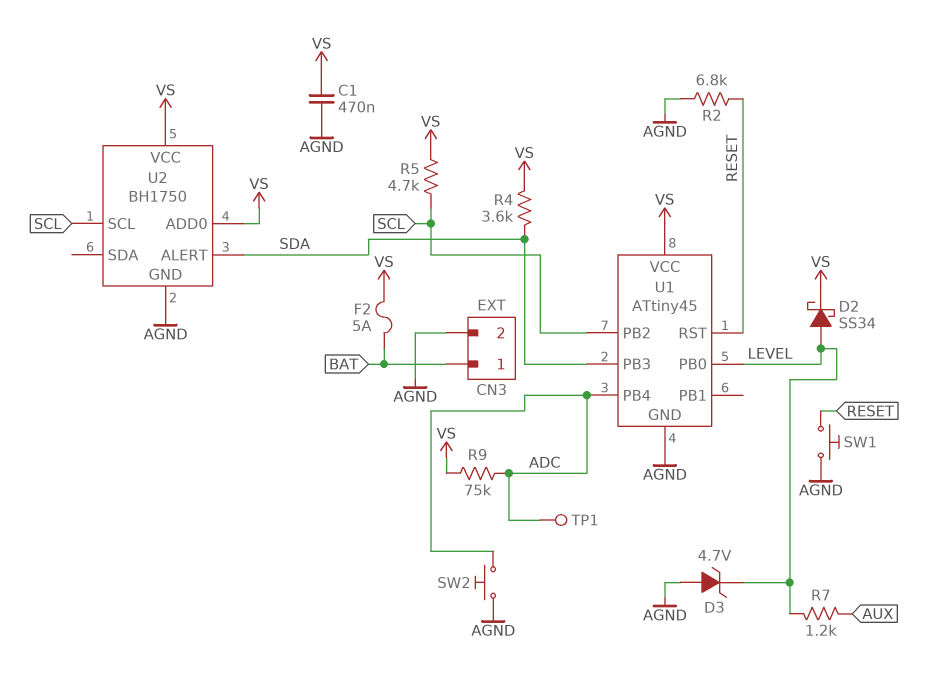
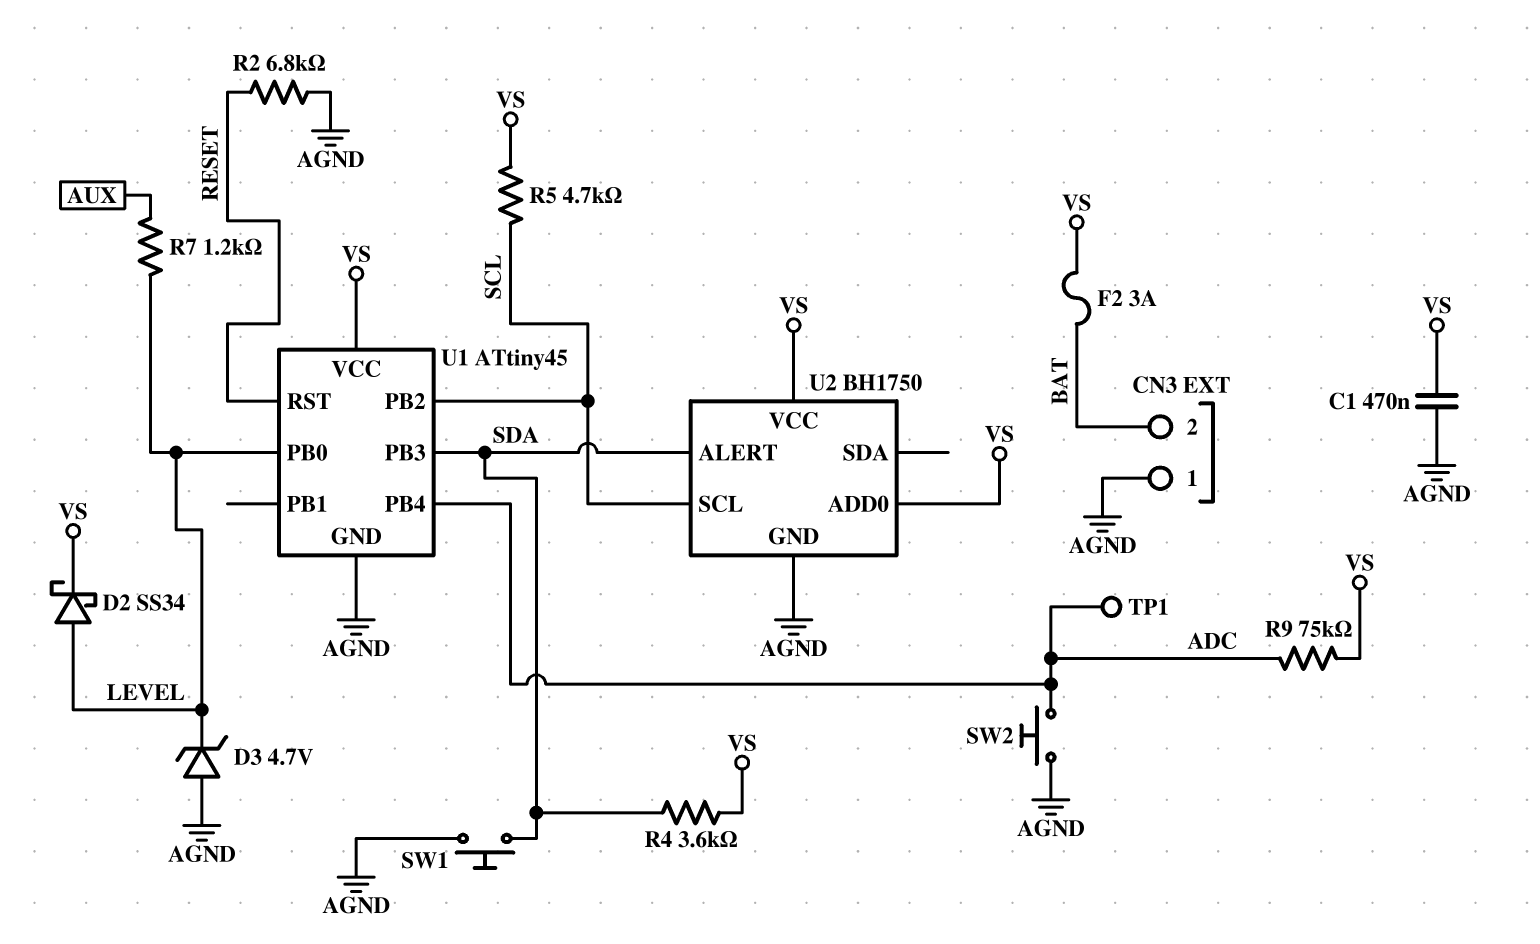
CN3 pin 1: BAT -> AGND
CN3 pin 2: AGND -> BAT
F2: 5A (BAT, VS) -> 3A (BAT, VS)
SW1: button (AGND, RESET) -> button (AGND, SDA)

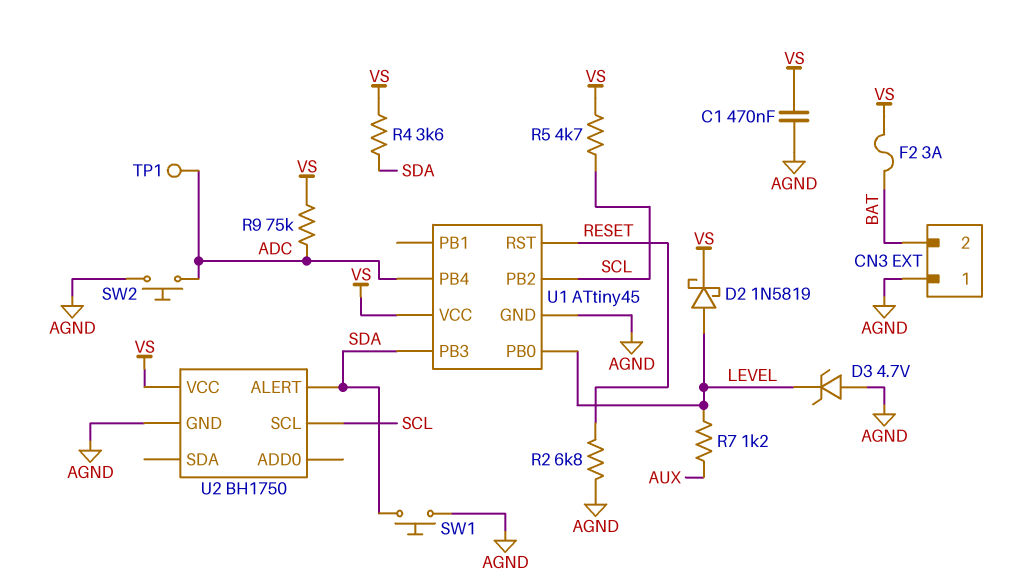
D2: schottky SS34 (A LEVEL, K VS) -> schottky 1N5819 (A LEVEL, K VS)
U2 pin ADD0: VS -> none

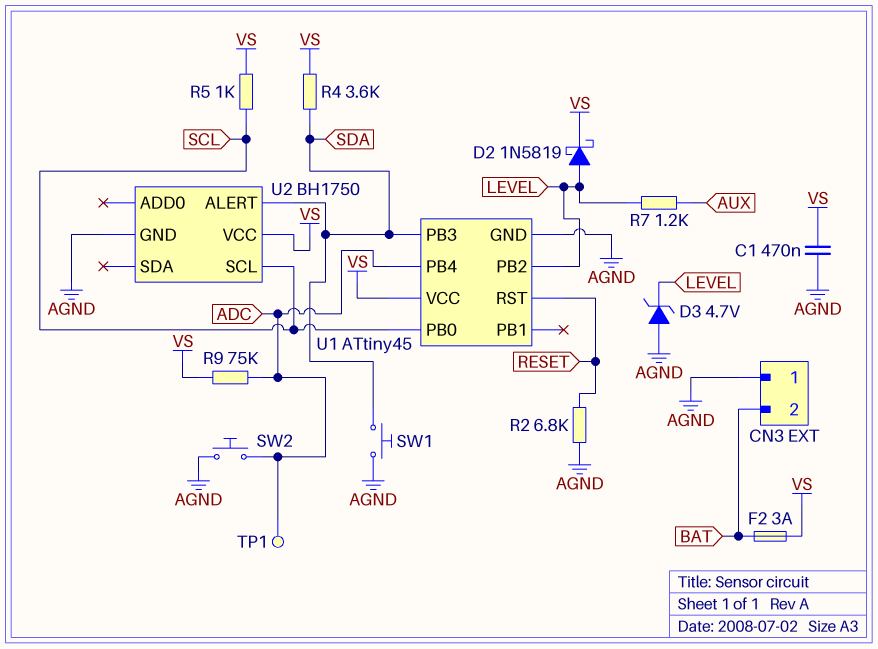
R5: 4.7k (SCL, VS) -> 1k (SCL, VS)
U1 pin PB0: LEVEL -> SCL
U1 pin PB2: SCL -> LEVEL

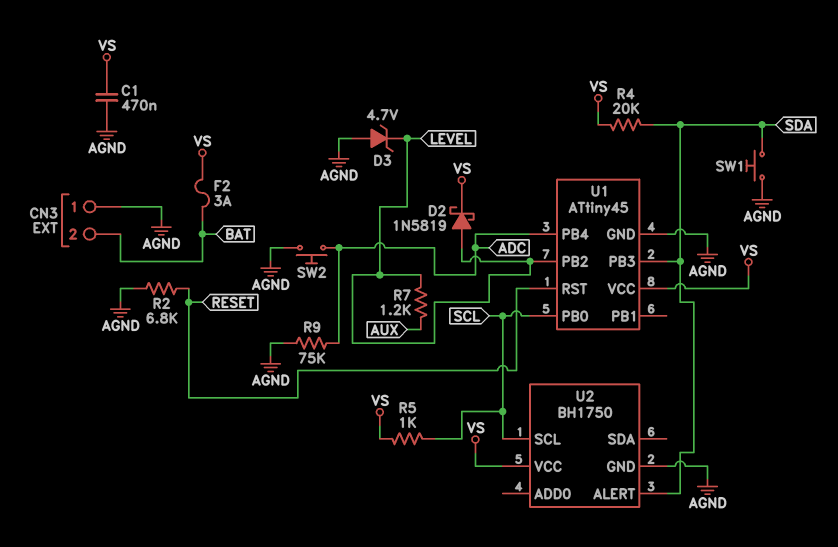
R4: 3.6k (SDA, VS) -> 20k (SDA, VS)
R9: 75k (ADC, VS) -> 75k (ADC, AGND)
TP1: test point (ADC) -> none

